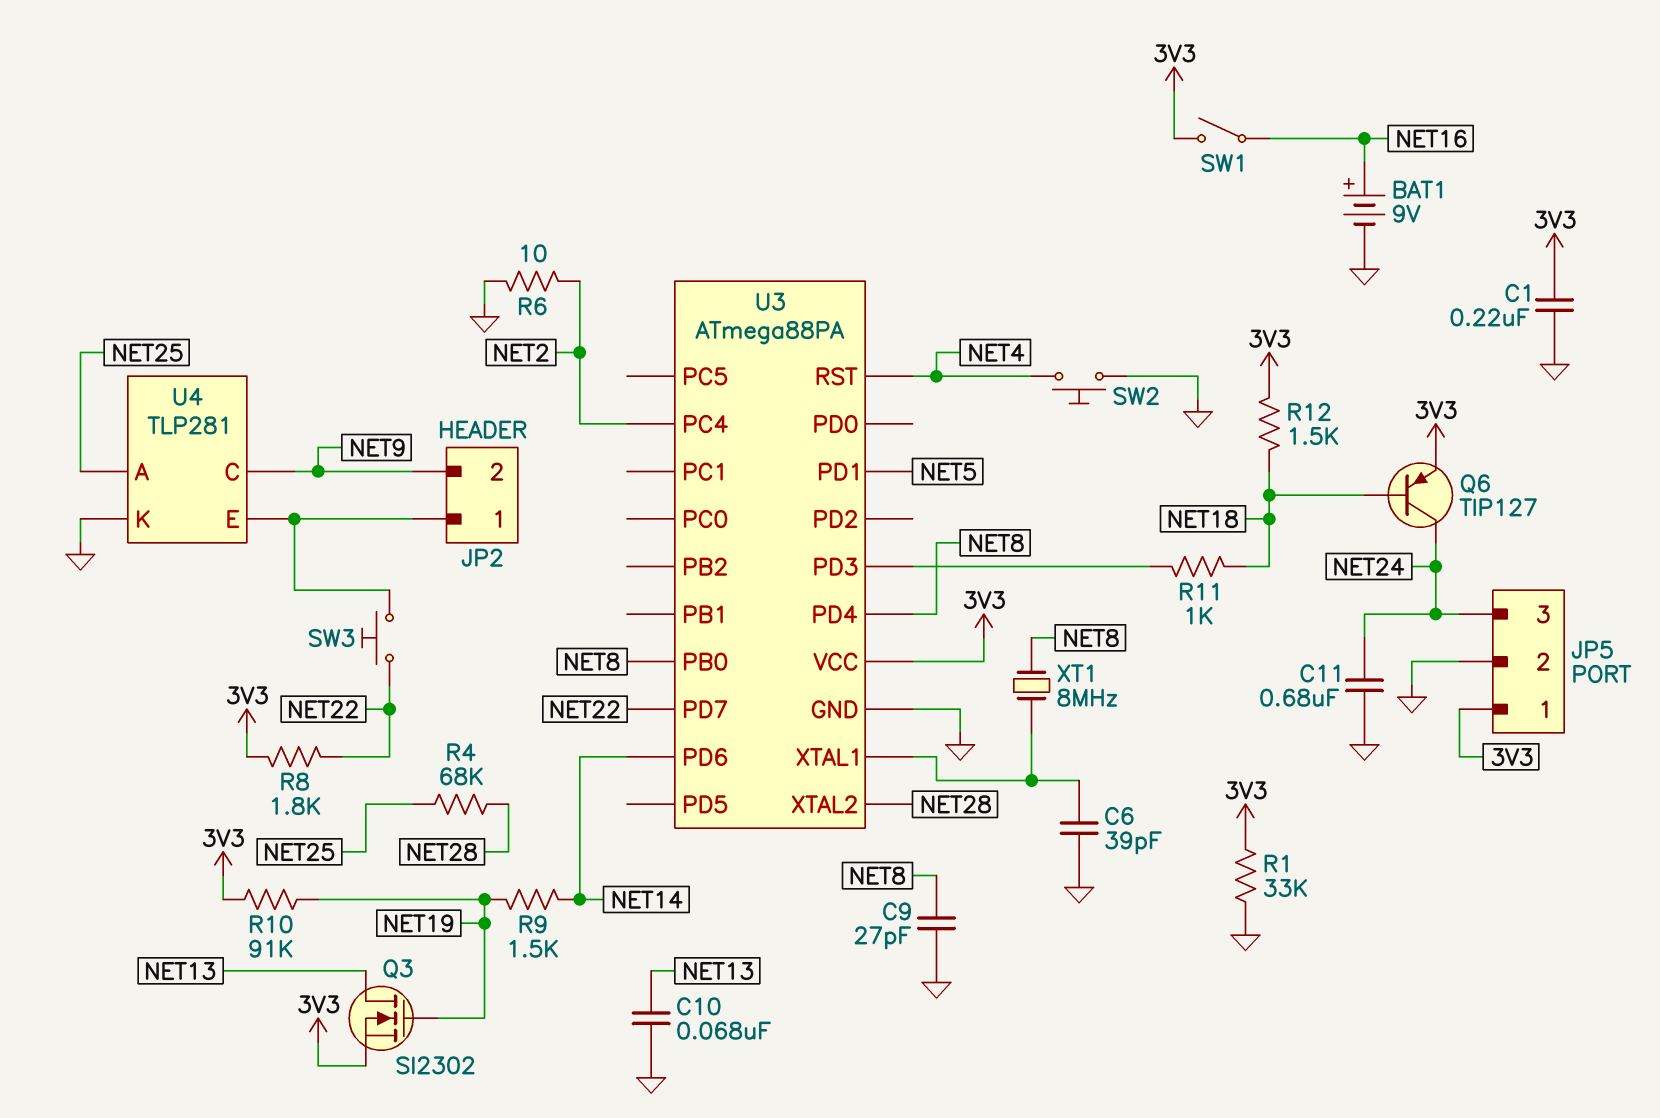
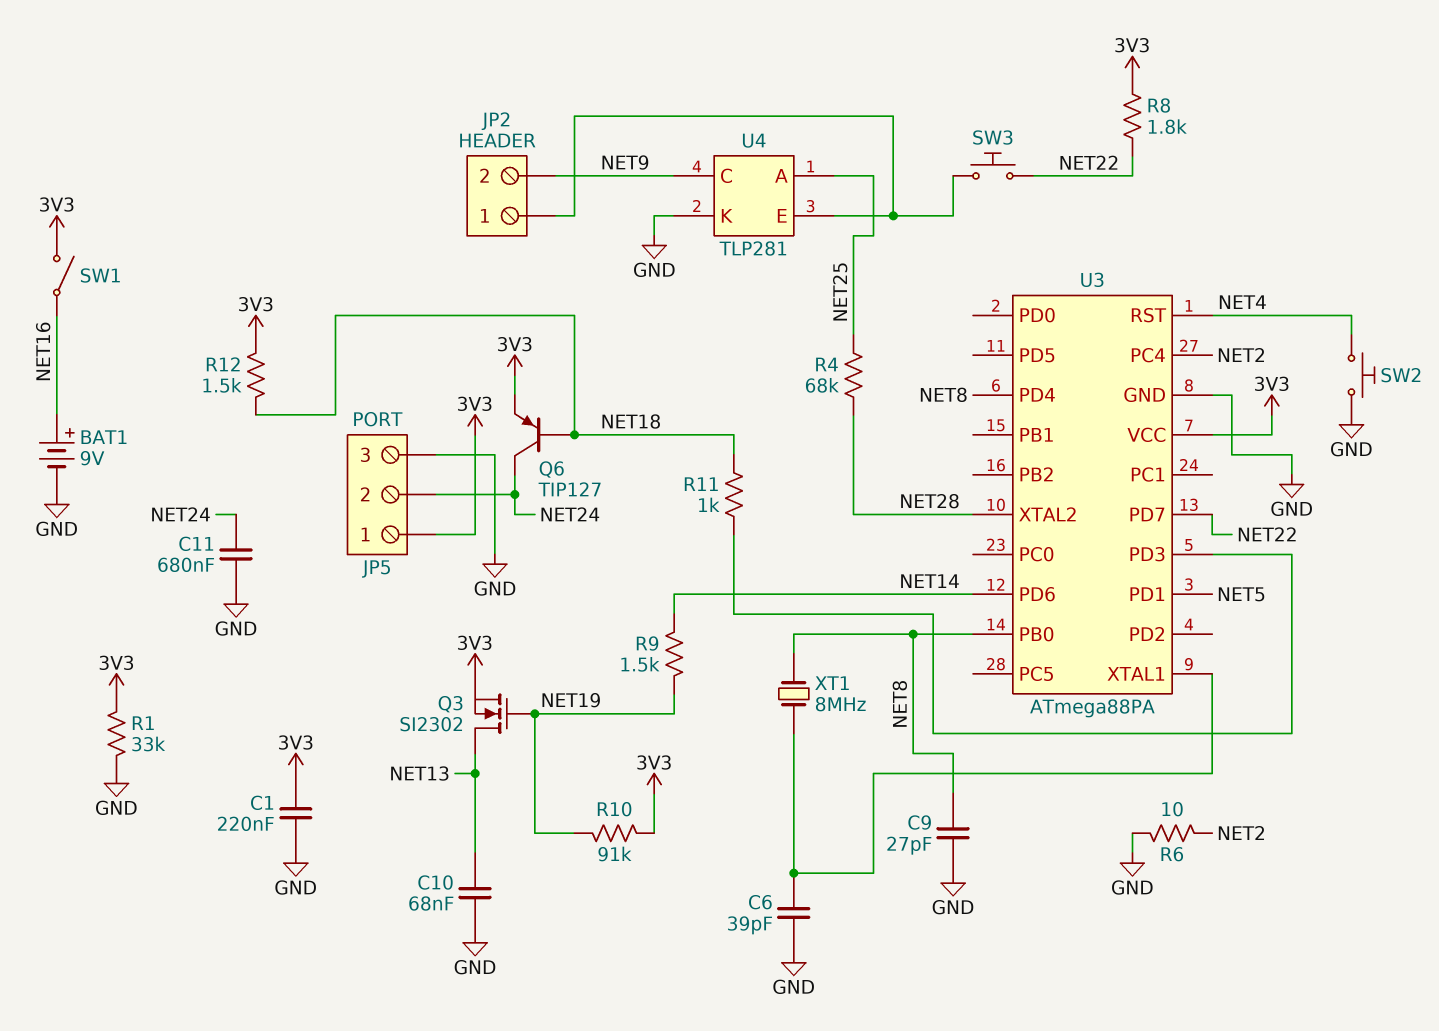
JP5 pin 2: GND -> NET24
JP5 pin 3: NET24 -> GND

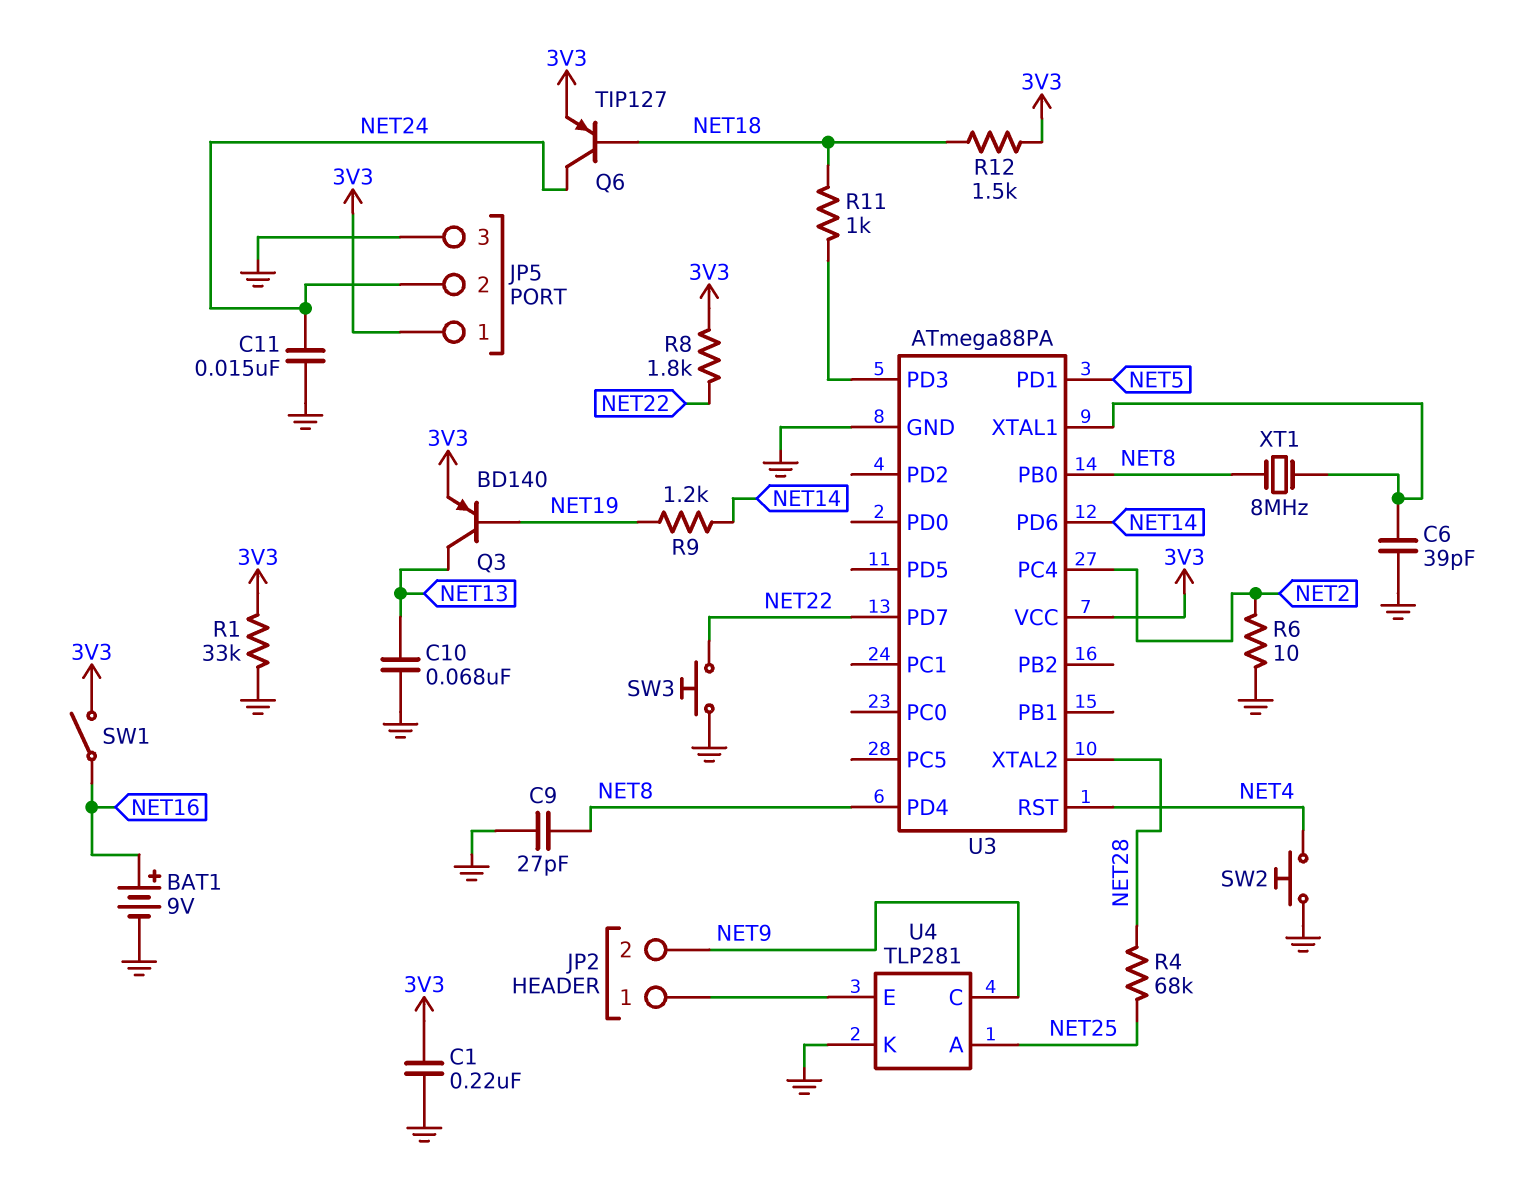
C11: 680nF (GND, NET24) -> 15nF (GND, NET24)
Q3: NMOS SI2302 (G NET19, D NET13, S 3V3) -> PNP BD140 (B NET19, C NET13, E 3V3)
R9: 1.5k (NET14, NET19) -> 1.2k (NET14, NET19)
R10: 91k (3V3, NET19) -> none
SW3: button (JP2/1, NET22) -> button (GND, NET22)

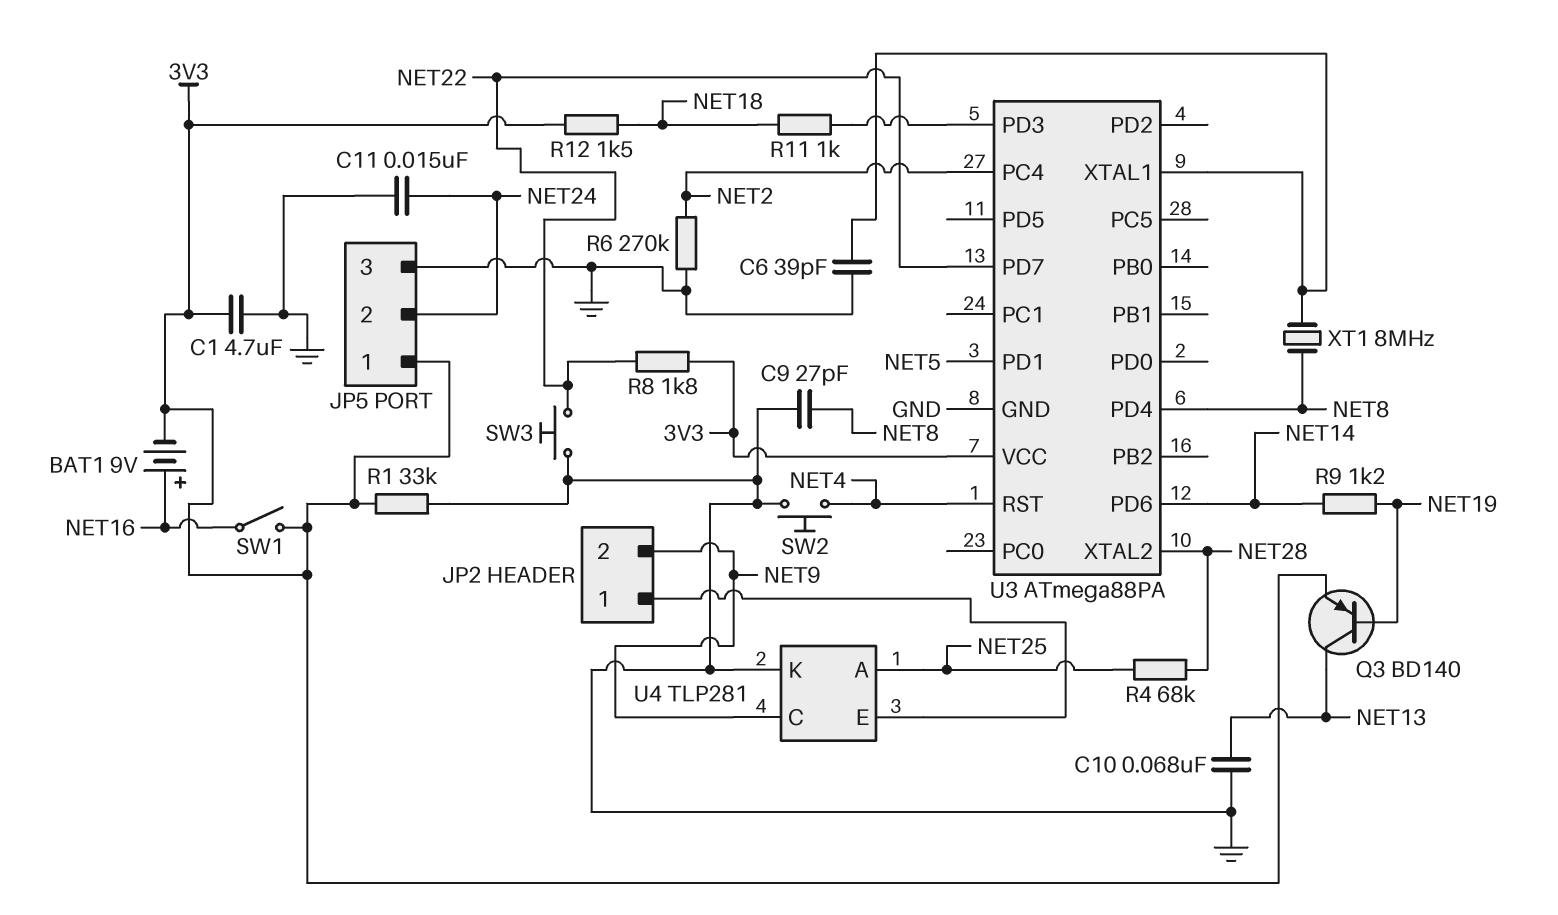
BAT1: 9V (plus NET16, minus GND) -> 9V (plus NET16, minus 3V3)
C1: 220nF (3V3, GND) -> 4.7uF (3V3, GND)
Q6: PNP TIP127 (B NET18, C NET24, E 3V3) -> none
R6: 10 (GND, NET2) -> 270k (GND, NET2)
U3 pin PB0: NET8 -> none

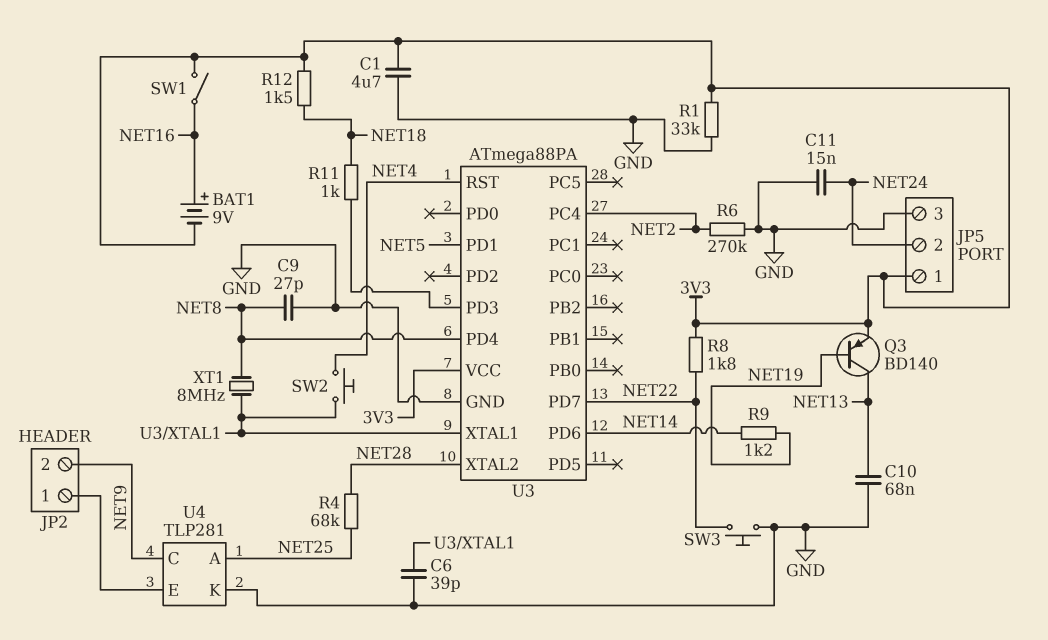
SW2: button (GND, NET4) -> button (NET4, U3/XTAL1)

